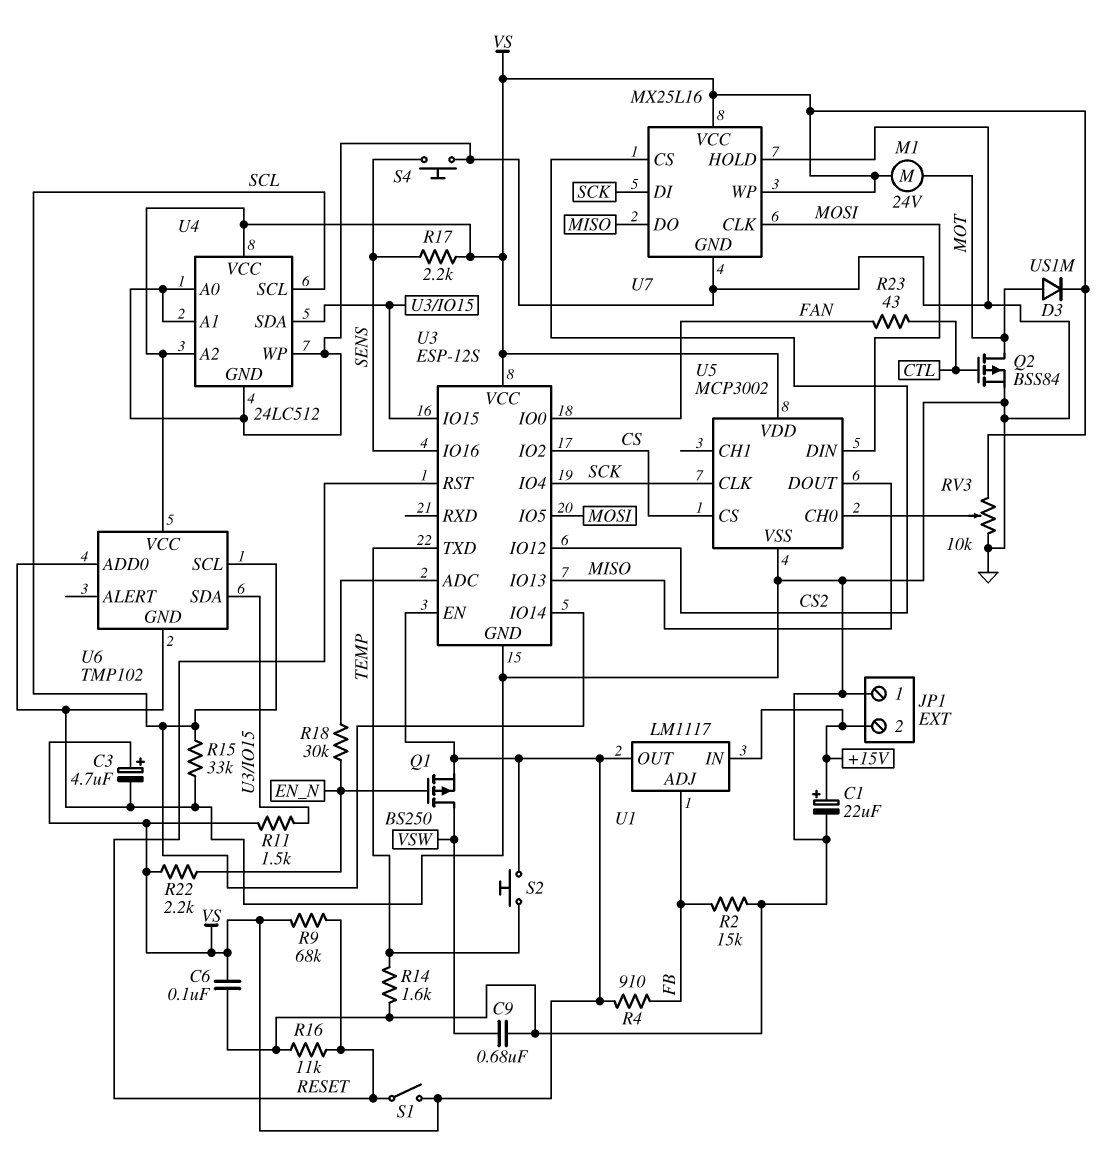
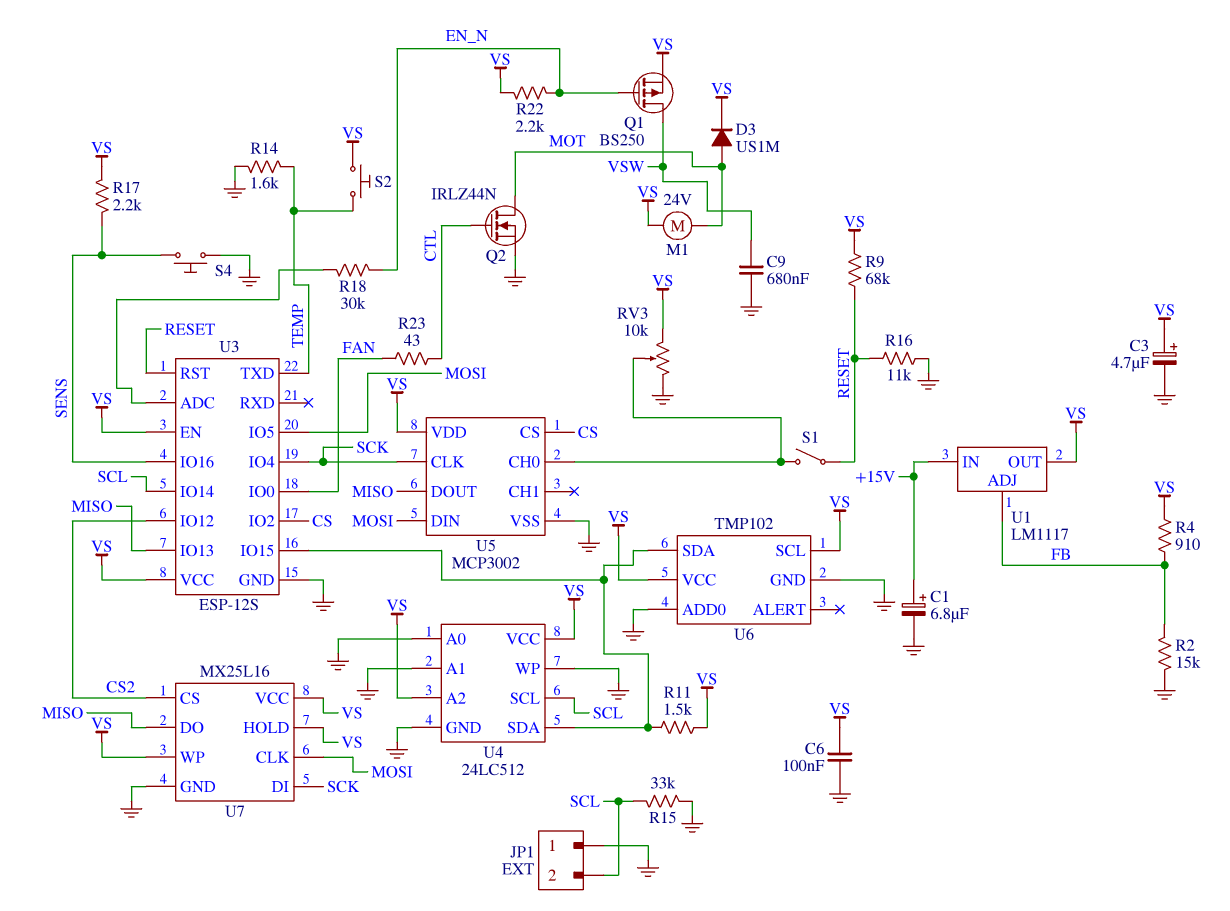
C1: 22uF (plus +15V, minus GND) -> 6.8uF (plus +15V, minus GND)
JP1 pin 2: +15V -> SCL
Q2: PMOS BSS84 (G CTL, D MOT, S GND) -> NMOS IRLZ44N (G CTL, D MOT, S GND)
S1: switch (RESET, VS) -> switch (RESET, U5/CH0)
U6 pin SCL: SCL -> VS
U7 pin HOLD: GND -> VS

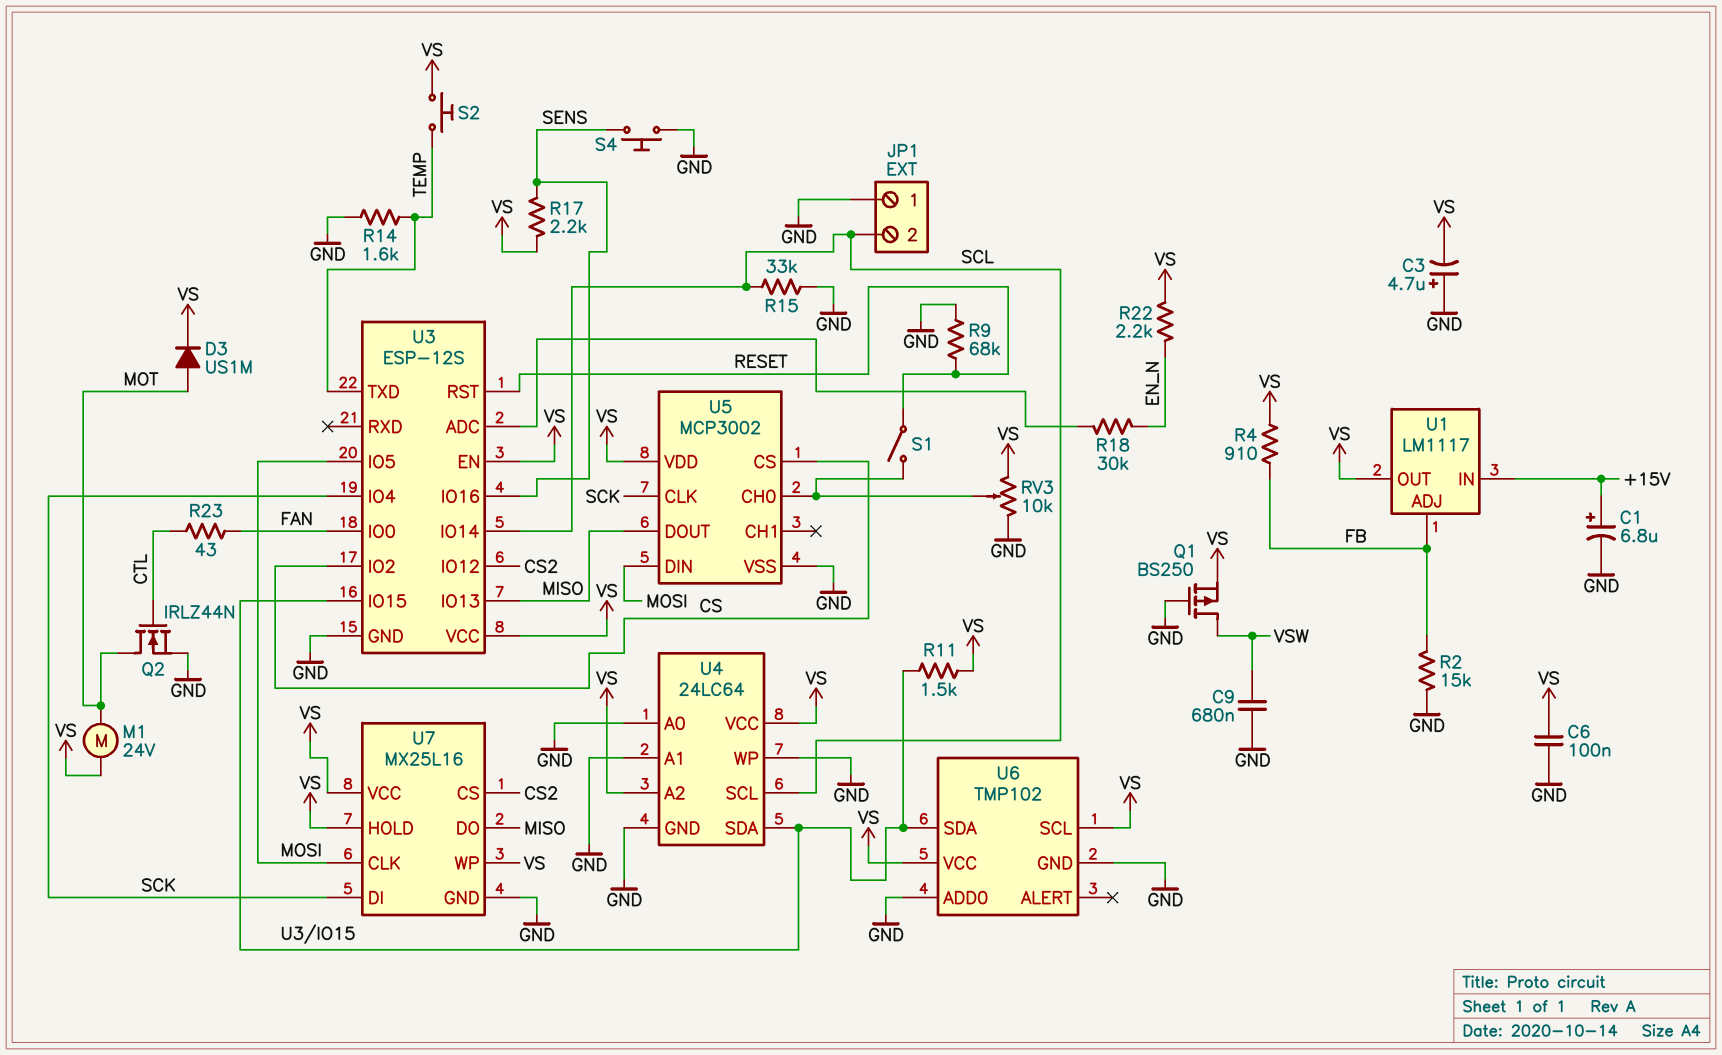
C3: 4.7uF (plus VS, minus GND) -> 4.7uF (plus GND, minus VS)
Q1: PMOS BS250 (G EN_N, D VSW, S VS) -> PMOS BS250 (G GND, D VSW, S VS)
R9: 68k (RESET, VS) -> 68k (GND, RESET)
R16: 11k (GND, RESET) -> none
U4: 24LC512 -> 24LC64

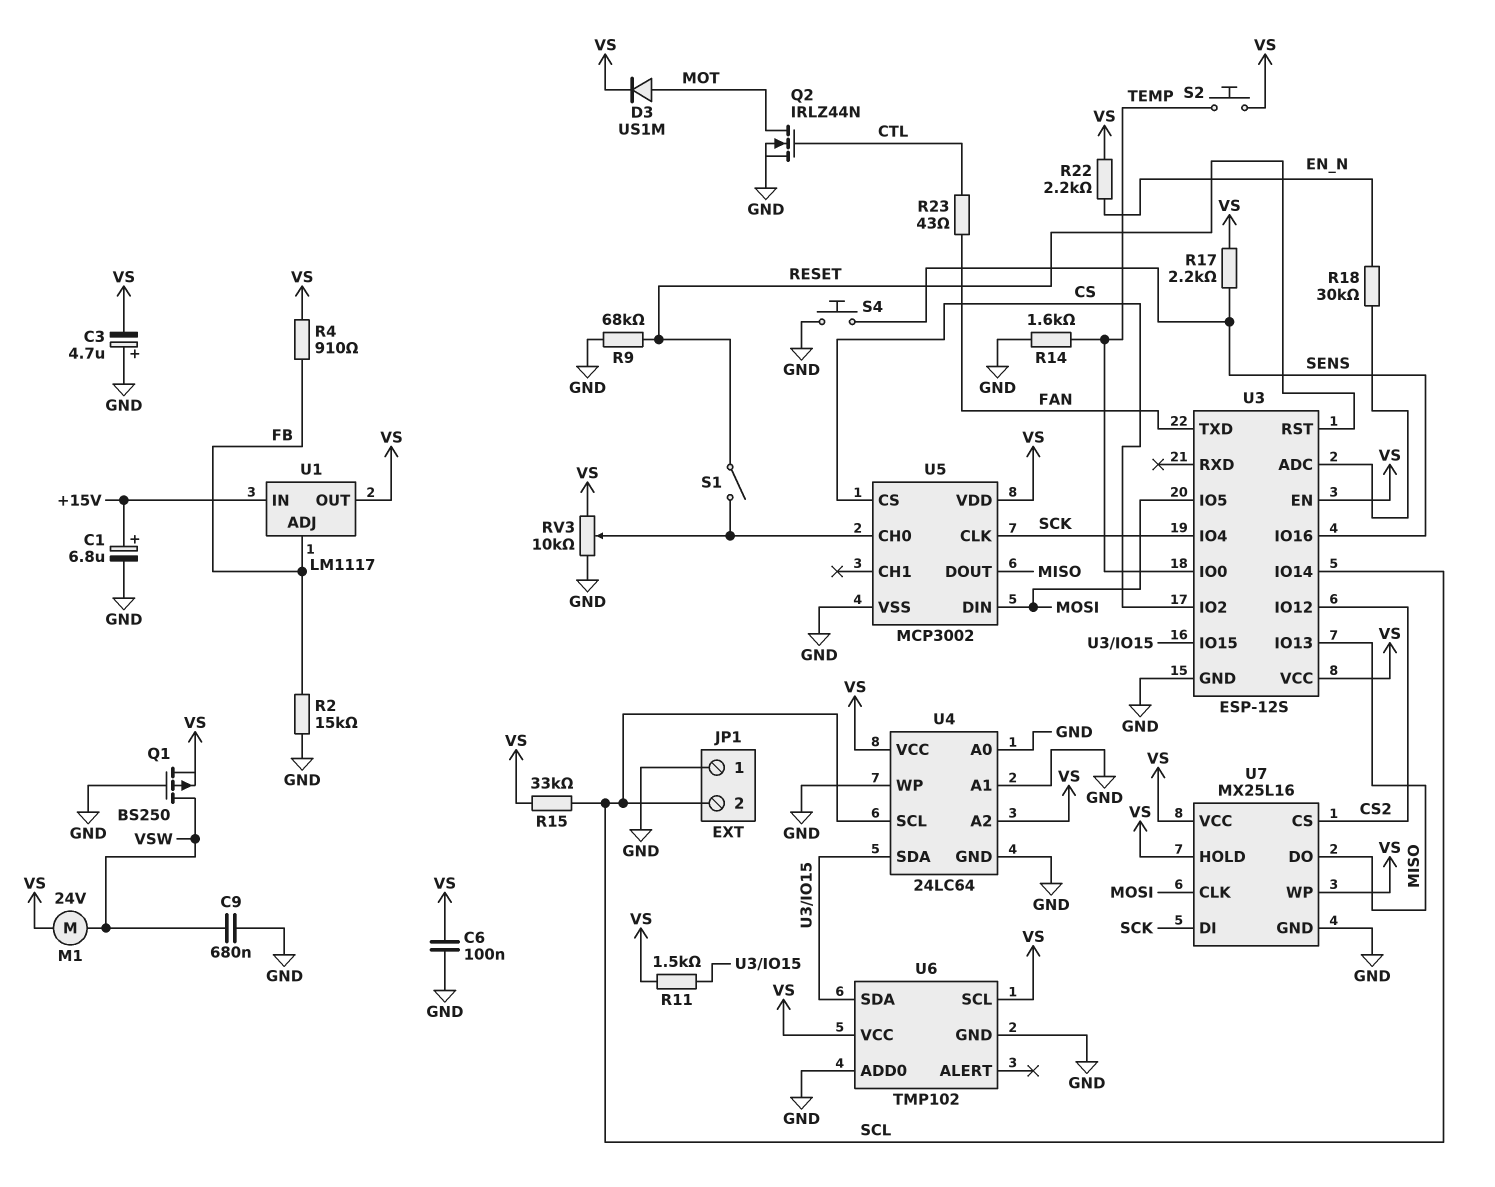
M1: motor 24V (MOT, VS) -> motor 24V (VS, VSW)
R15: 33k (GND, SCL) -> 33k (SCL, VS)
U3 pin IO0: FAN -> TEMP
U3 pin TXD: TEMP -> FAN

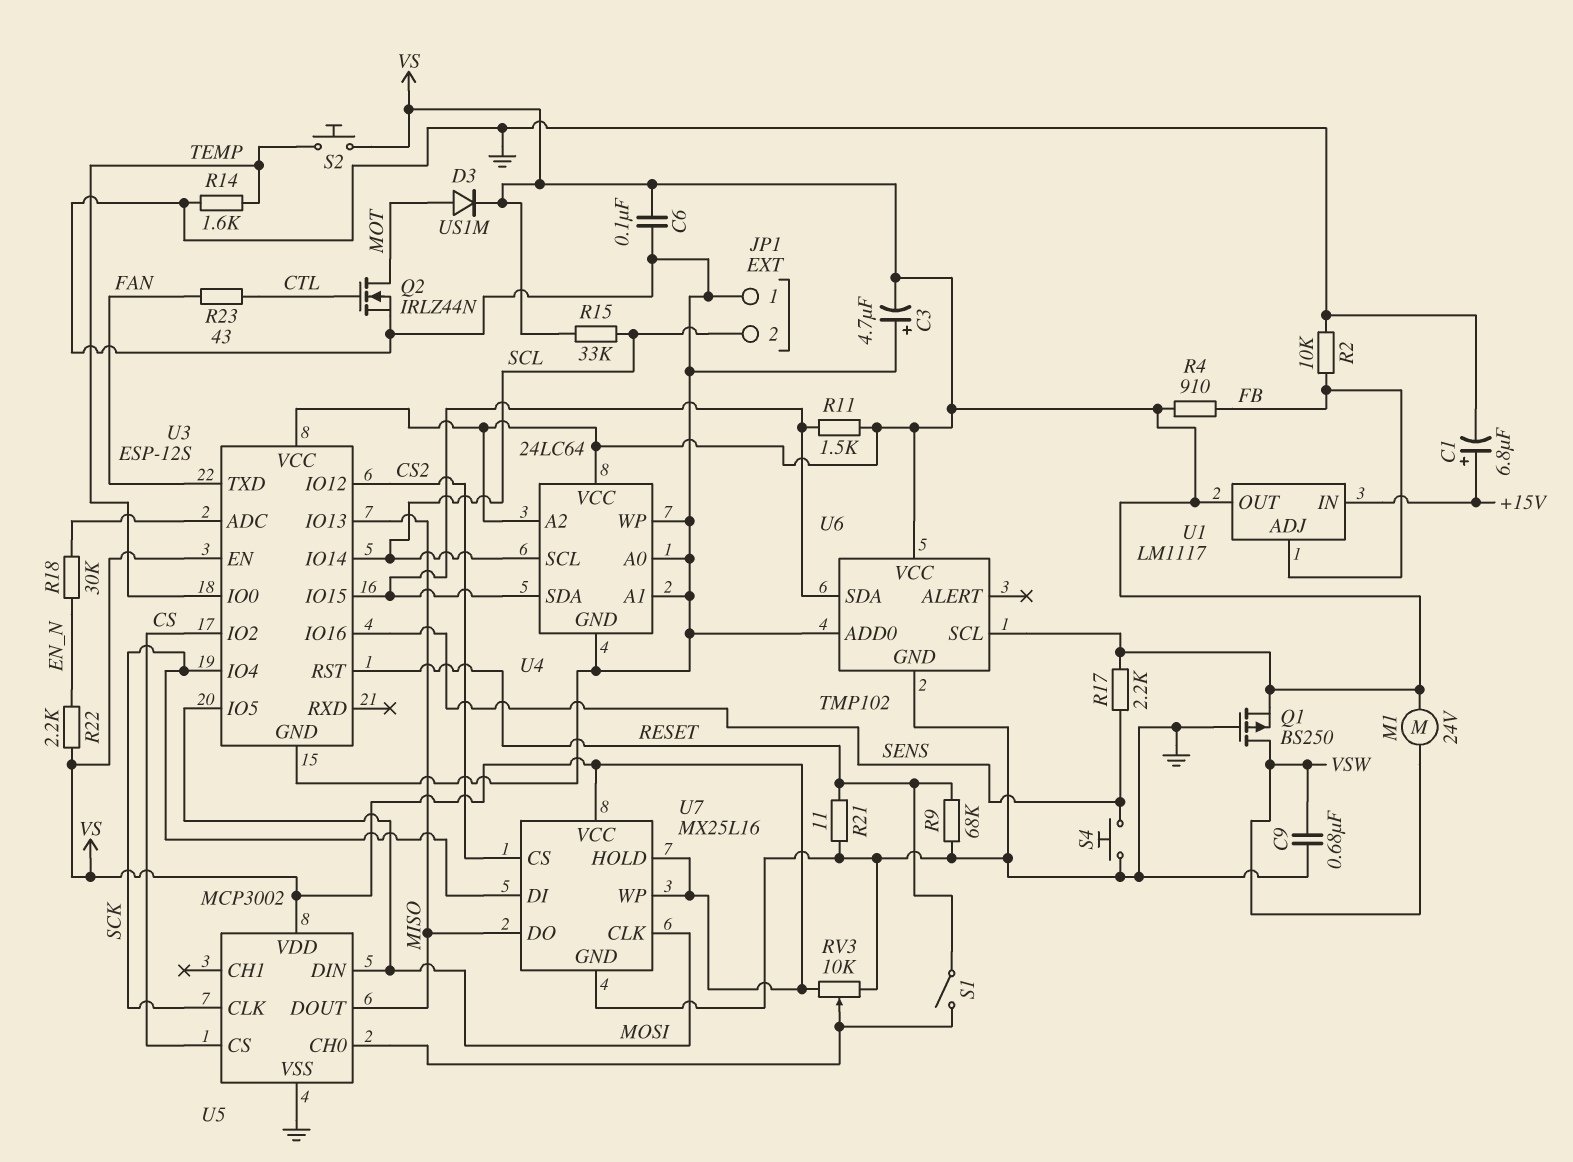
R2: 15k (FB, GND) -> 10k (FB, GND)
R21: none -> 11 (GND, RESET)

